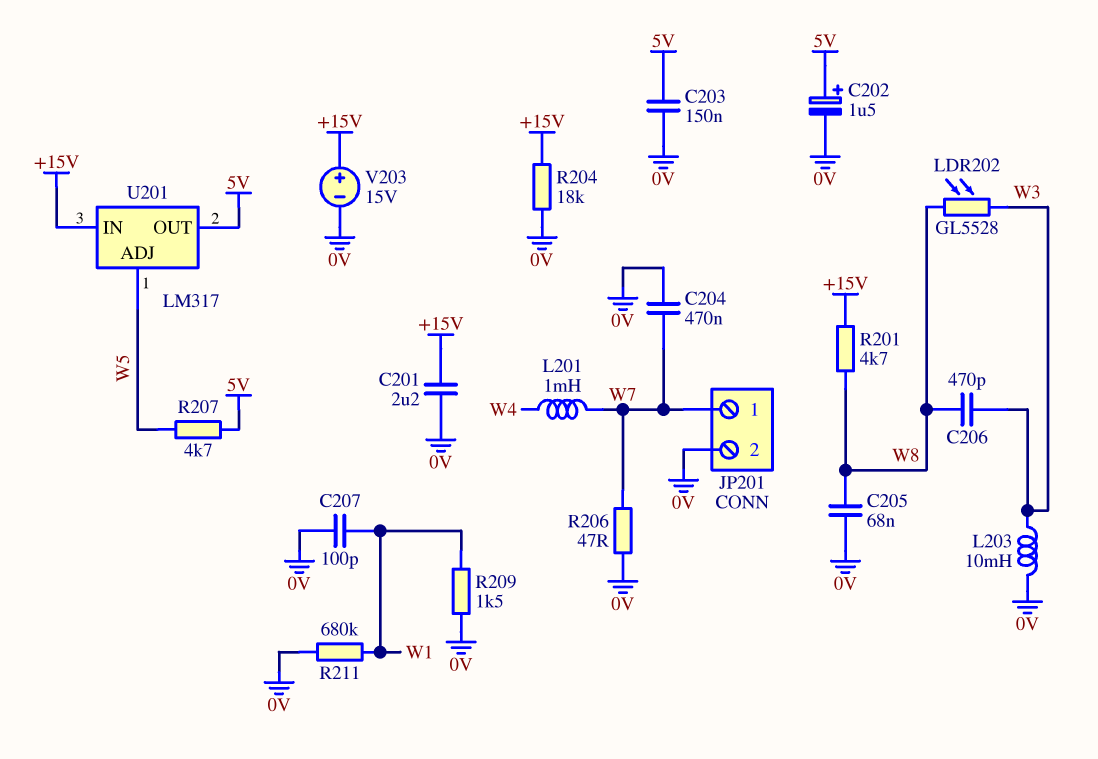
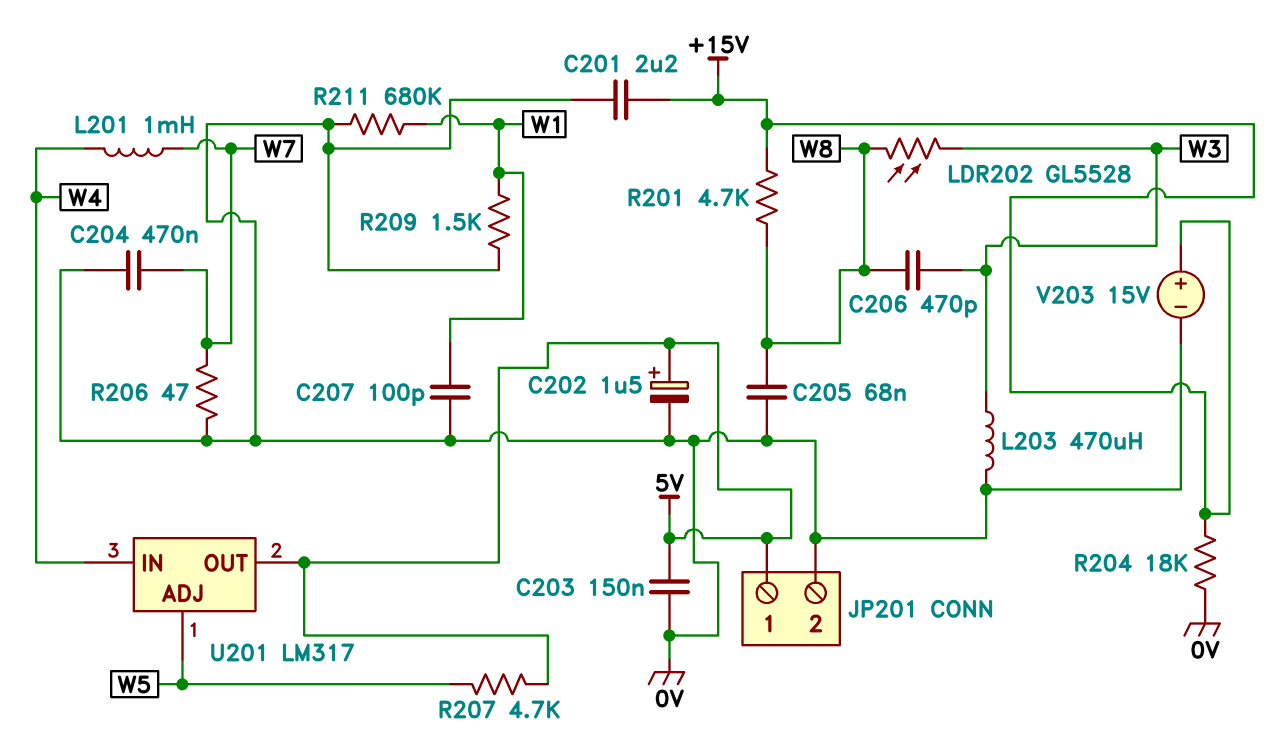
JP201 pin 1: W7 -> 5V
L203: 10mH (0V, W3) -> 470uH (0V, W3)
U201 pin IN: +15V -> W4

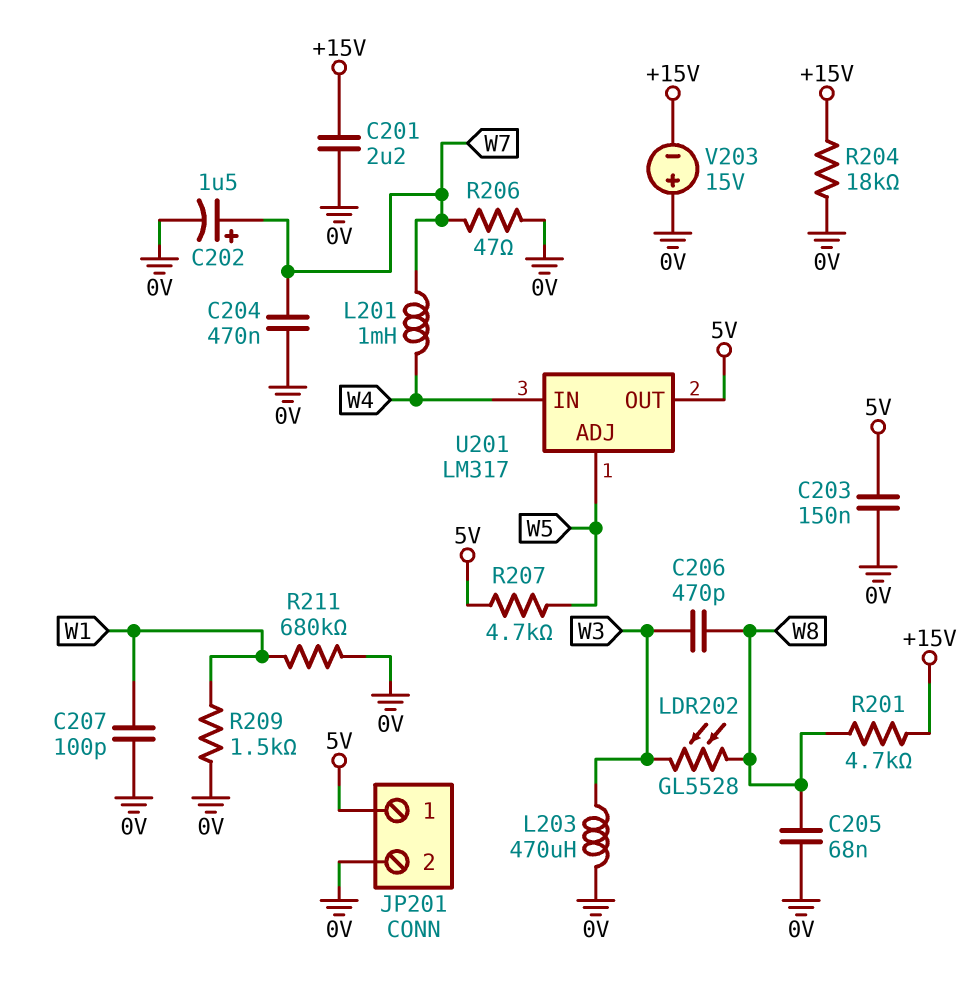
C202: 1.5uF (plus 5V, minus 0V) -> 1.5uF (plus W7, minus 0V)
V203: 15V (plus +15V, minus 0V) -> 15V (plus 0V, minus +15V)

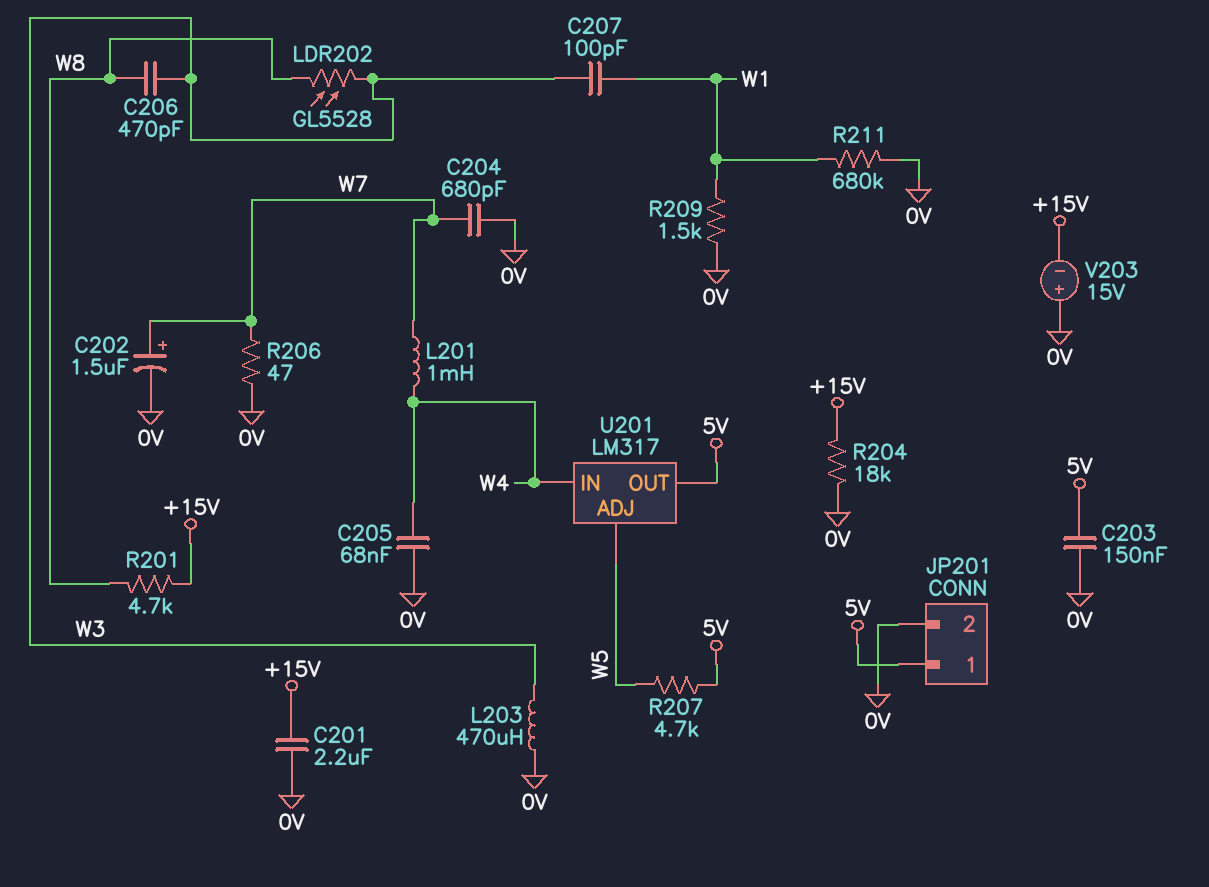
C204: 470nF (0V, W7) -> 680pF (0V, W7)
C205: 68nF (0V, W8) -> 68nF (0V, W4)
C207: 100pF (0V, W1) -> 100pF (W1, W3)

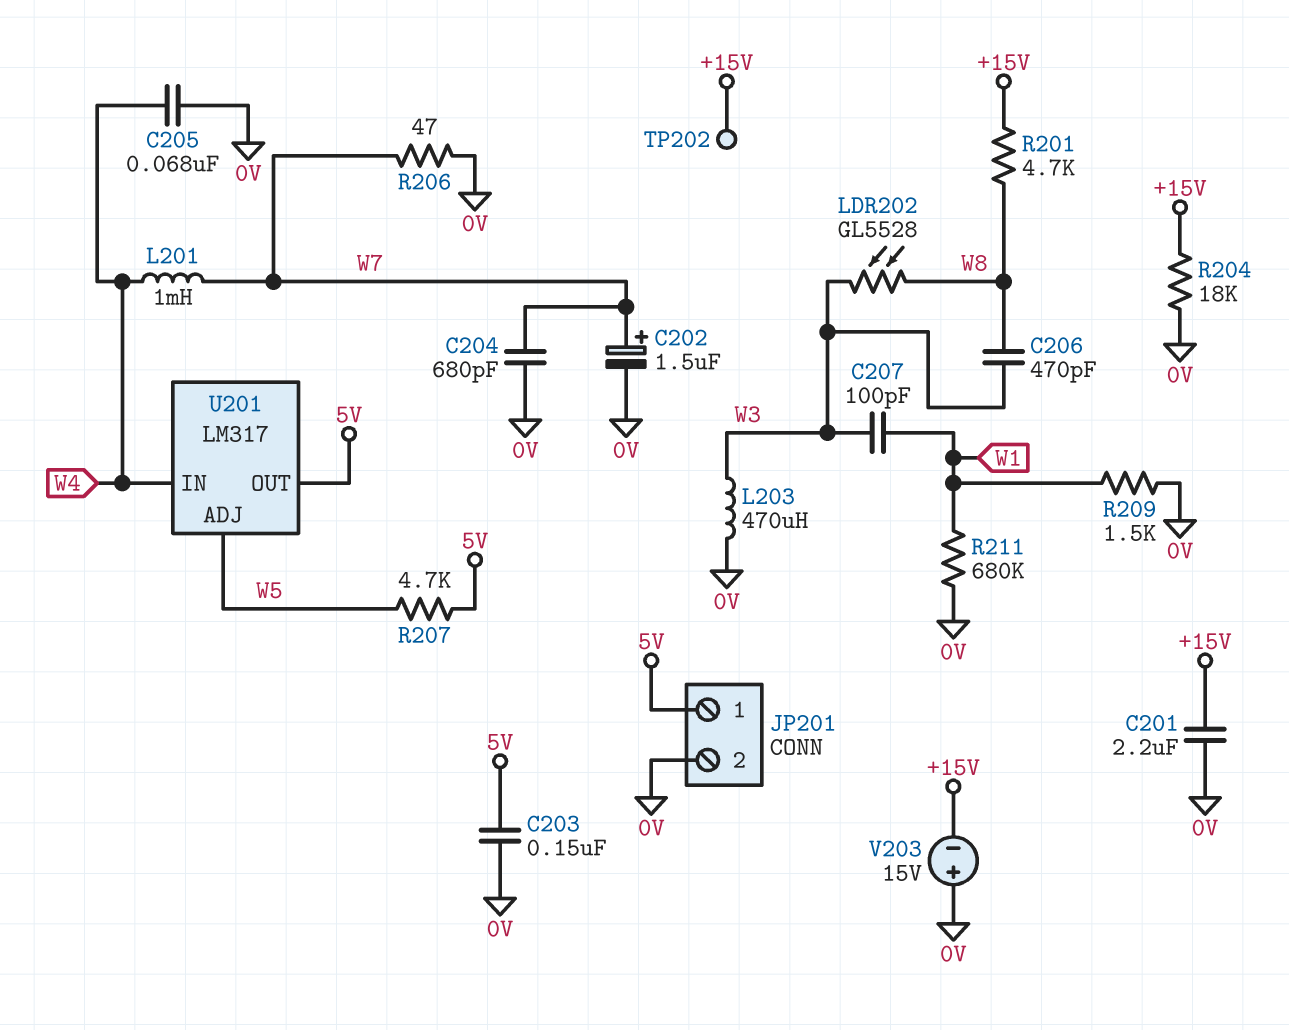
TP202: none -> test point (+15V)

